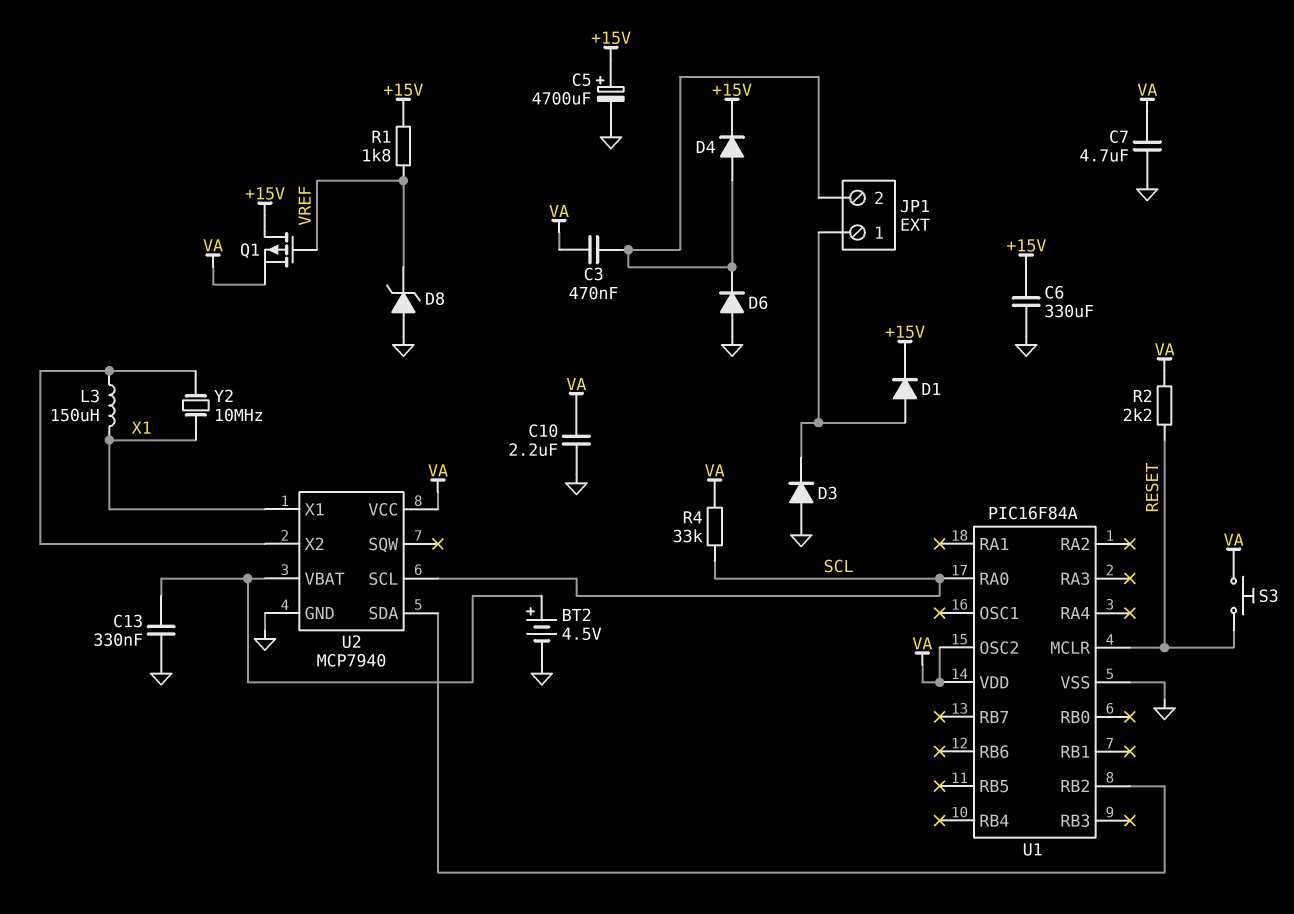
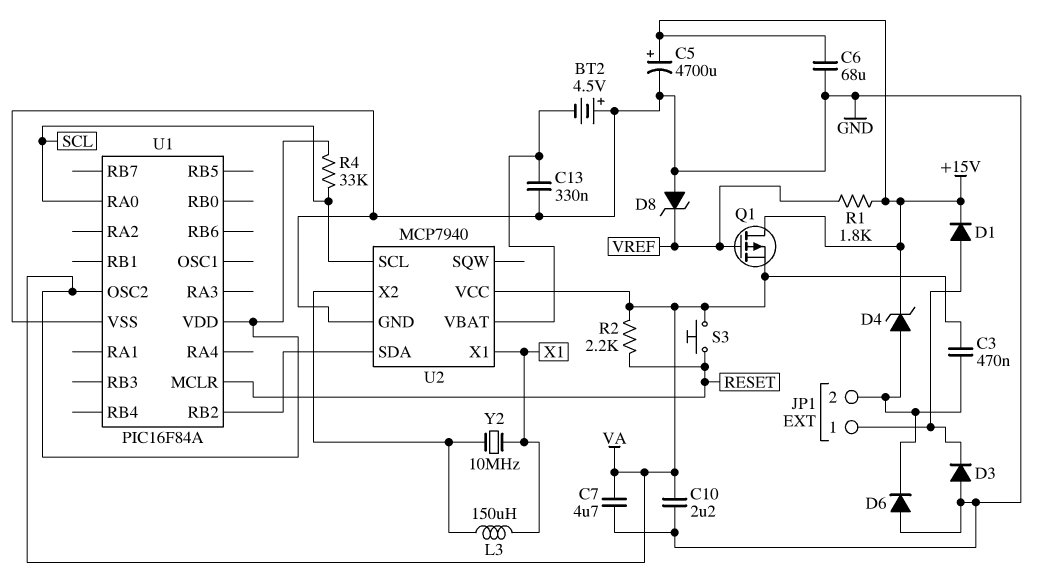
BT2: 4.5V (plus U2/VBAT, minus GND) -> 4.5V (plus GND, minus U2/VBAT)
C6: 330uF (+15V, GND) -> 68uF (+15V, GND)
D4: diode (A JP1/2, K +15V) -> zener (A JP1/2, K +15V)

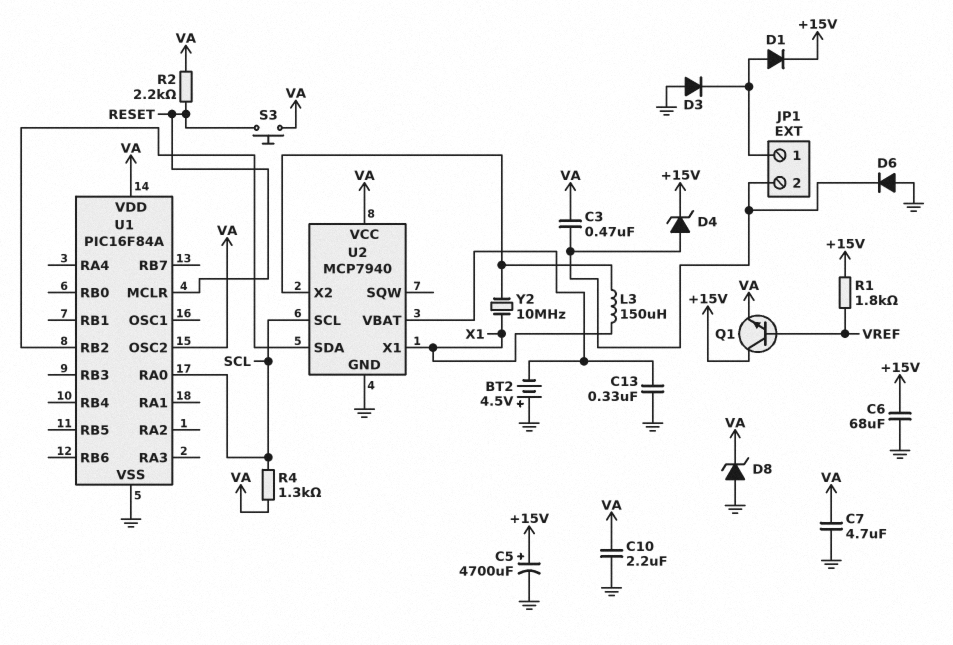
D8: zener (A GND, K VREF) -> zener (A GND, K VA)
Q1: PMOS (G VREF, D +15V, S VA) -> NPN (B VREF, C +15V, E VA)
R4: 33k (SCL, VA) -> 1.3k (SCL, VA)

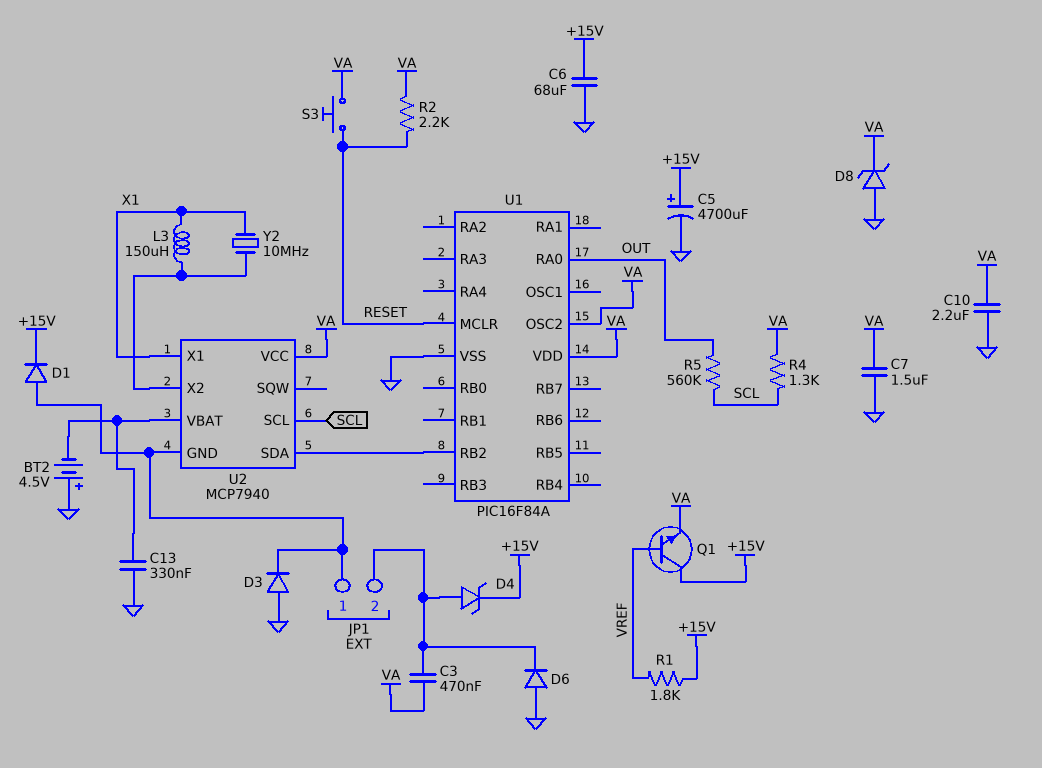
C7: 4.7uF (GND, VA) -> 1.5uF (GND, VA)
R5: none -> 560k (OUT, SCL)
U1 pin RA0: SCL -> OUT
U2 pin GND: GND -> JP1/1

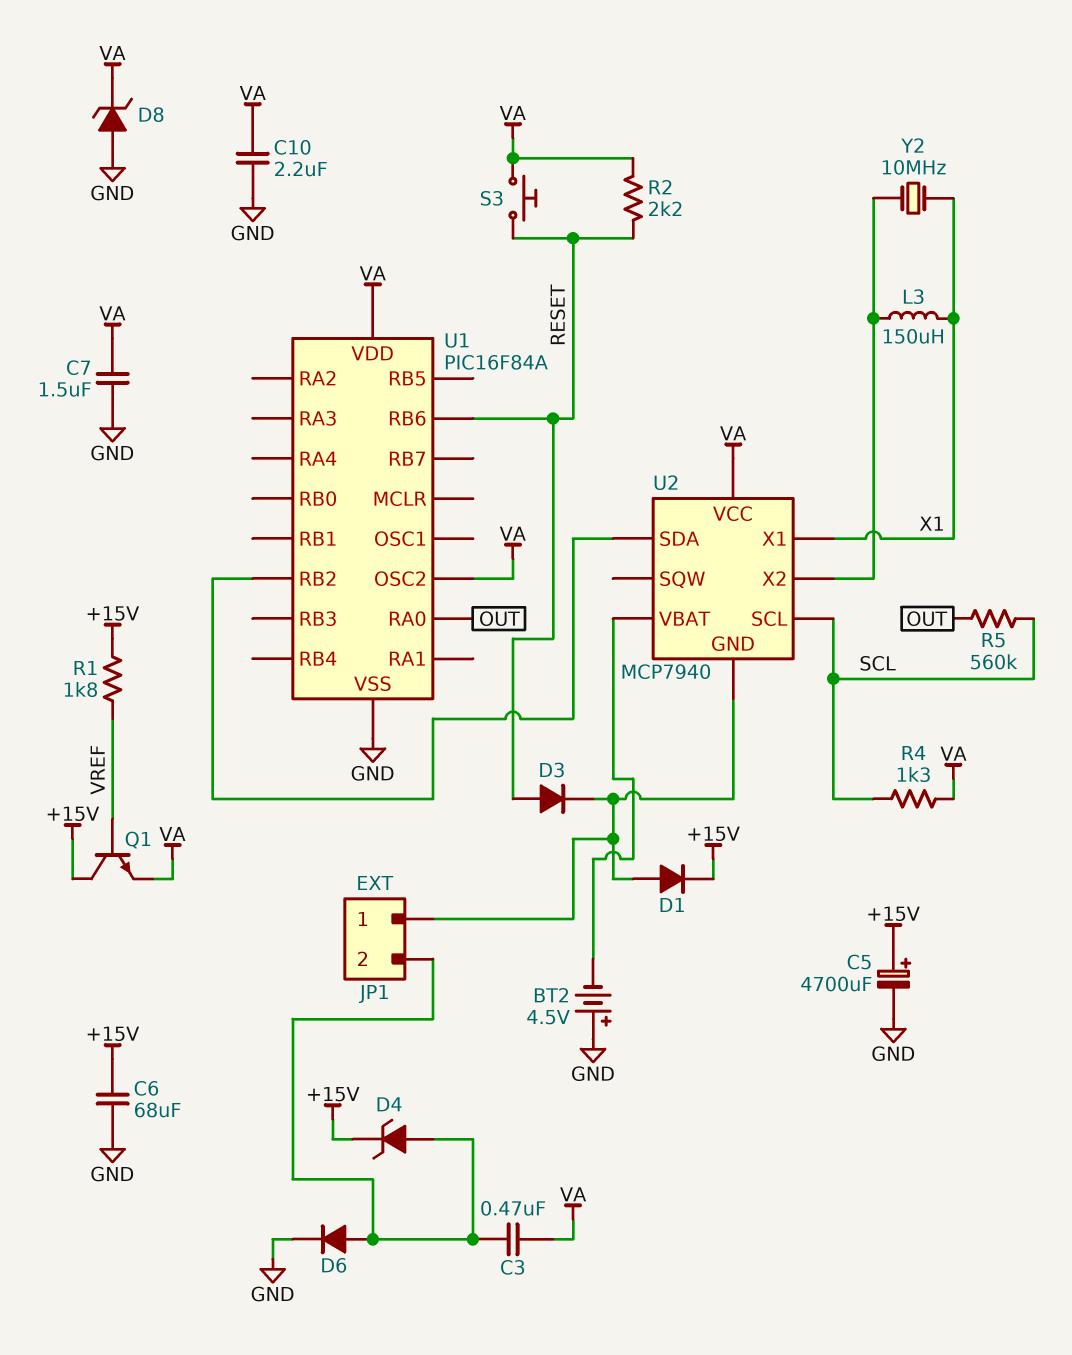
C13: 330nF (GND, U2/VBAT) -> none
D3: diode (A GND, K JP1/1) -> diode (A RESET, K JP1/1)
D6: diode (A GND, K JP1/2) -> diode (A JP1/2, K GND)
U1 pin MCLR: RESET -> none
U1 pin RB6: none -> RESET

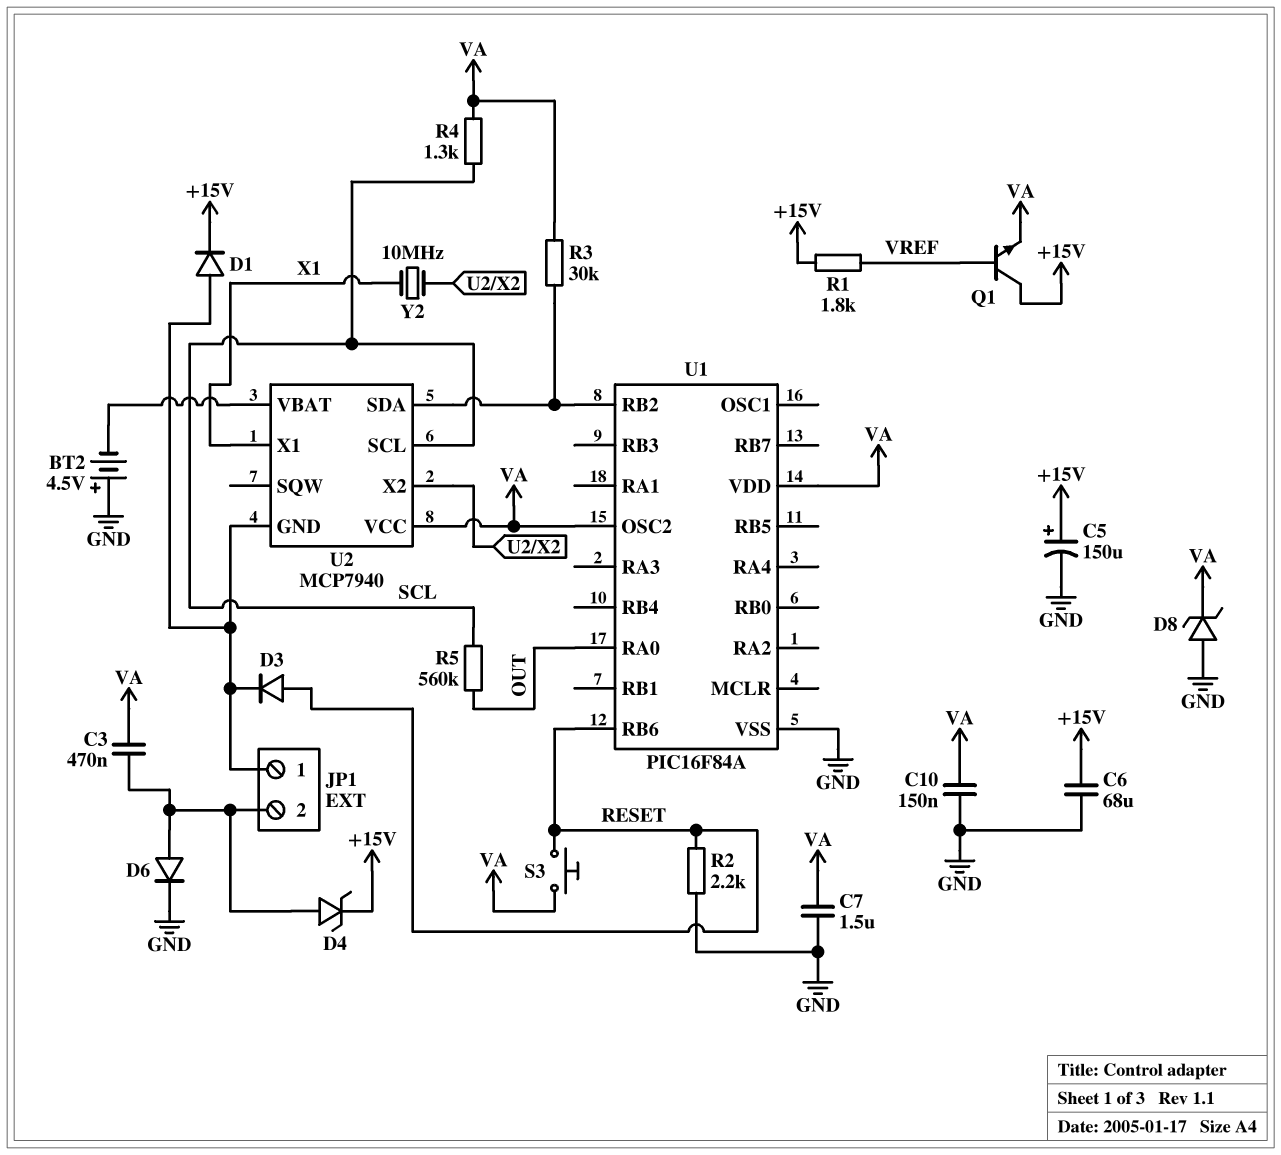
C5: 4700uF (plus +15V, minus GND) -> 150uF (plus +15V, minus GND)
C10: 2.2uF (GND, VA) -> 150nF (GND, VA)
L3: 150uH (U2/X2, X1) -> none
R2: 2.2k (RESET, VA) -> 2.2k (GND, RESET)
R3: none -> 30k (U1/RB2, VA)

